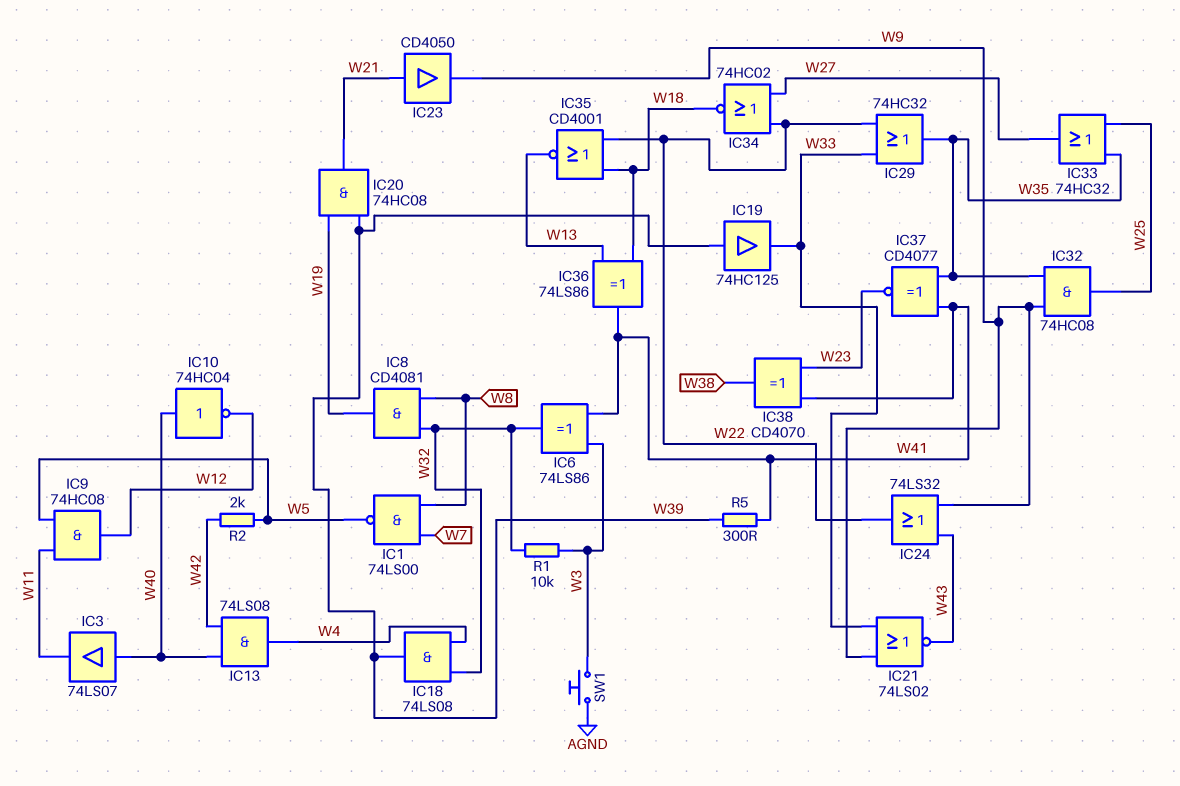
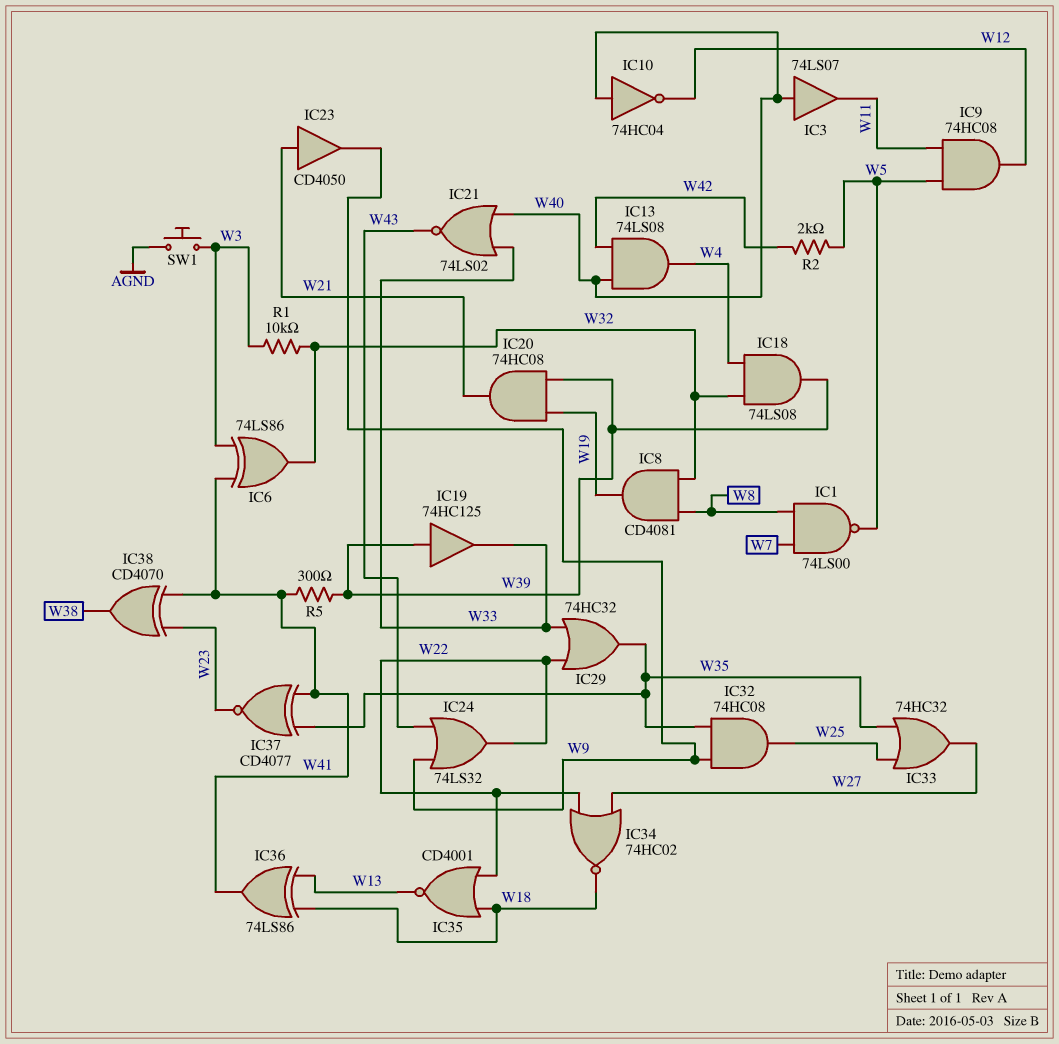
IC21: NOR 74LS02 (in W9, in W33, out W43) -> NOR 74LS02 (in W33, in W40, out W43)

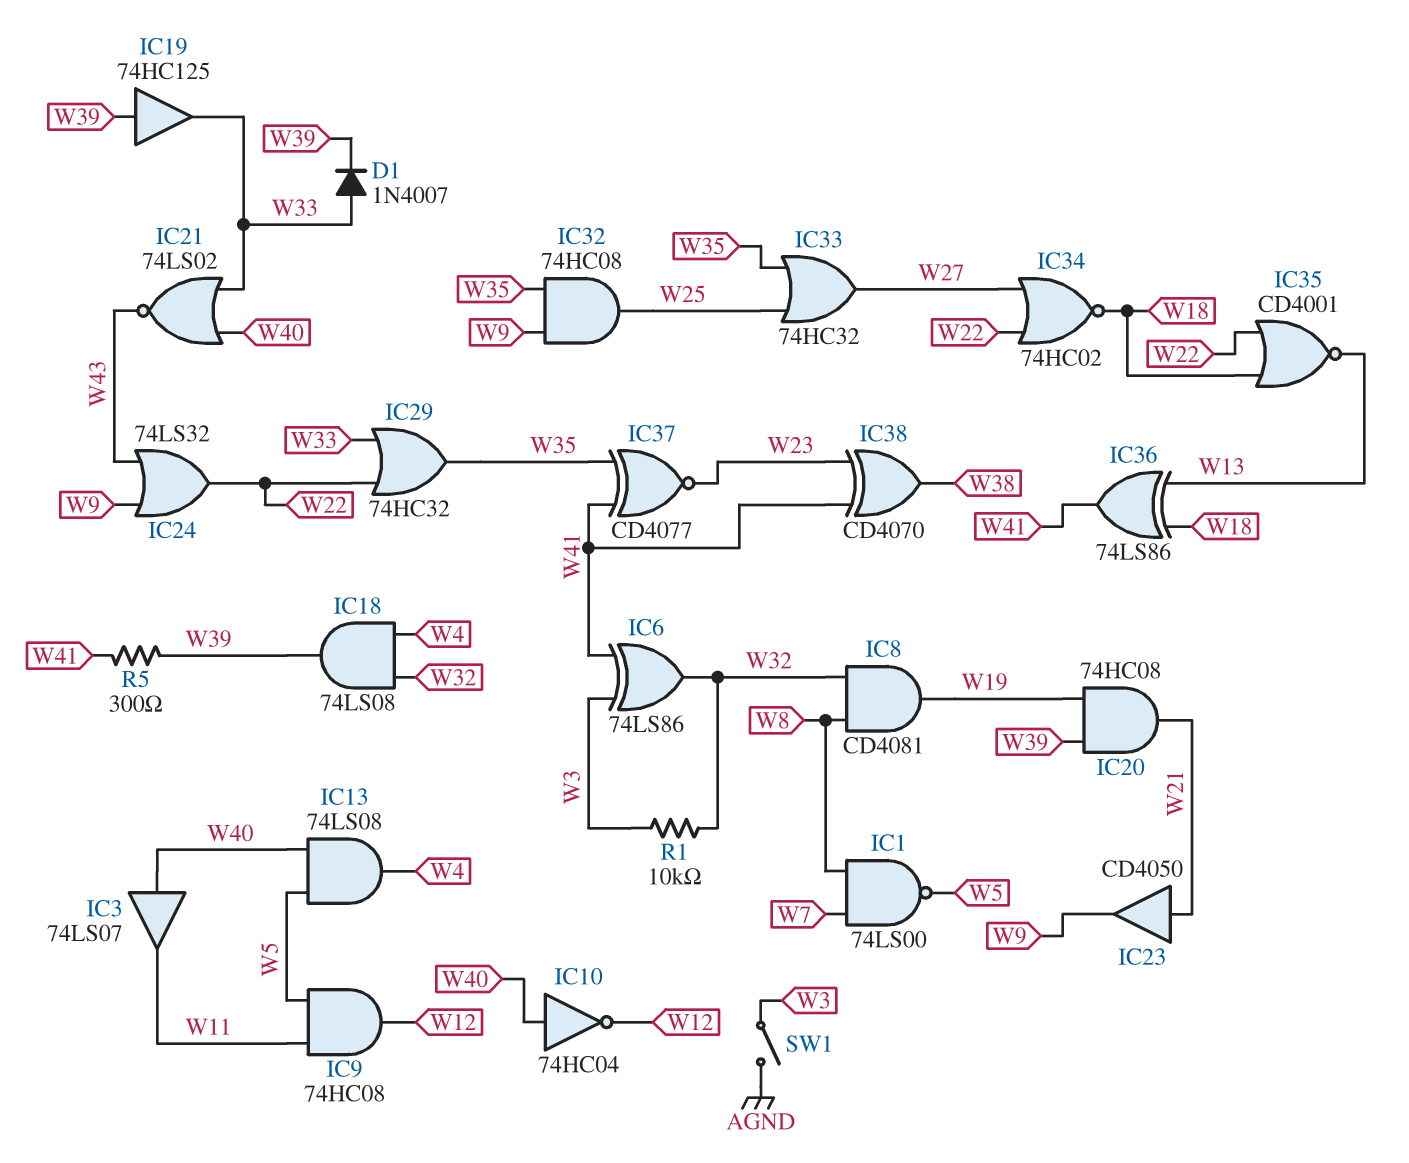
D1: none -> diode 1N4007 (A W33, K W39)
IC13: AND 74LS08 (in W40, in W42, out W4) -> AND 74LS08 (in W5, in W40, out W4)
R2: 2k (W5, W42) -> none
SW1: button (AGND, W3) -> switch (AGND, W3)

